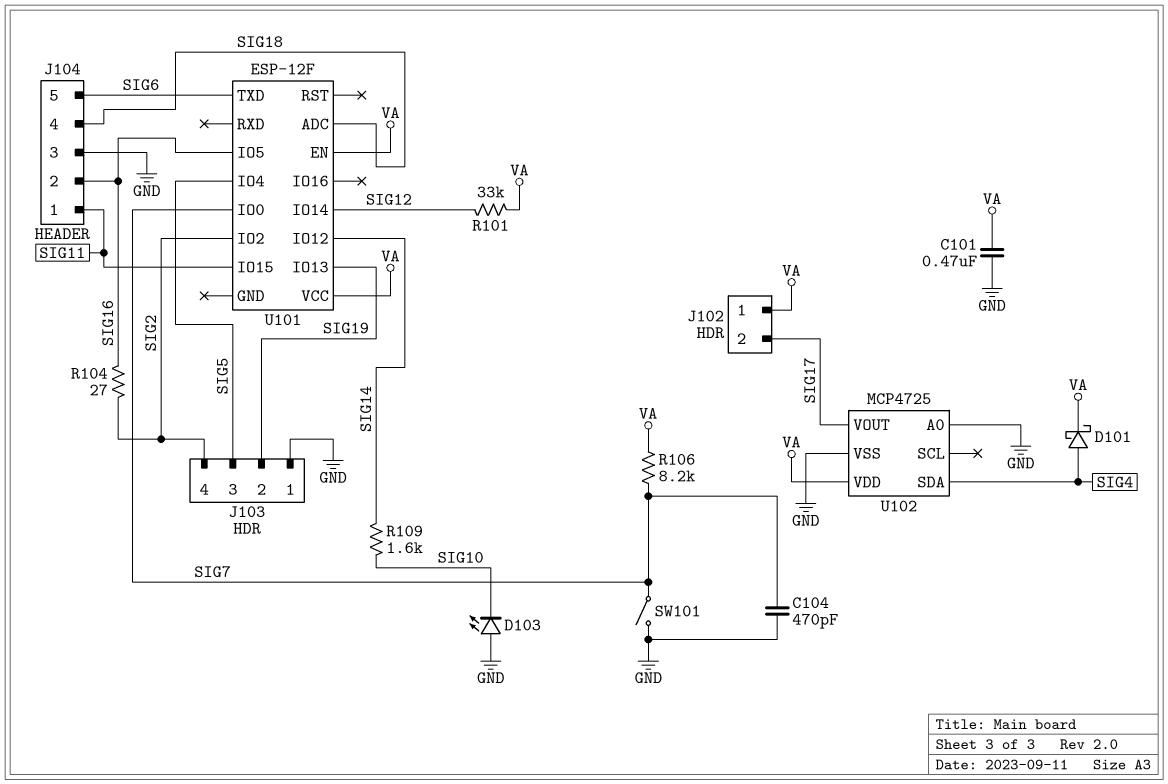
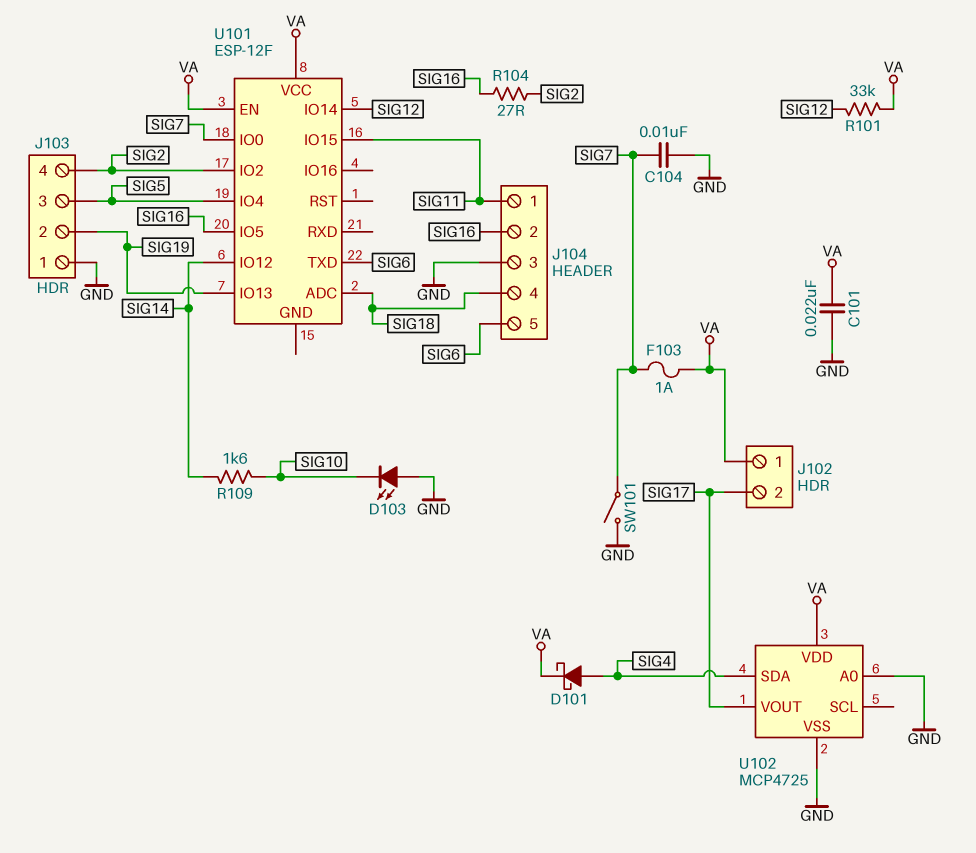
C101: 470nF (GND, VA) -> 22nF (GND, VA)
C104: 470pF (GND, SIG7) -> 10nF (GND, SIG7)
F103: none -> 1A (SIG7, VA)
R106: 8.2k (SIG7, VA) -> none

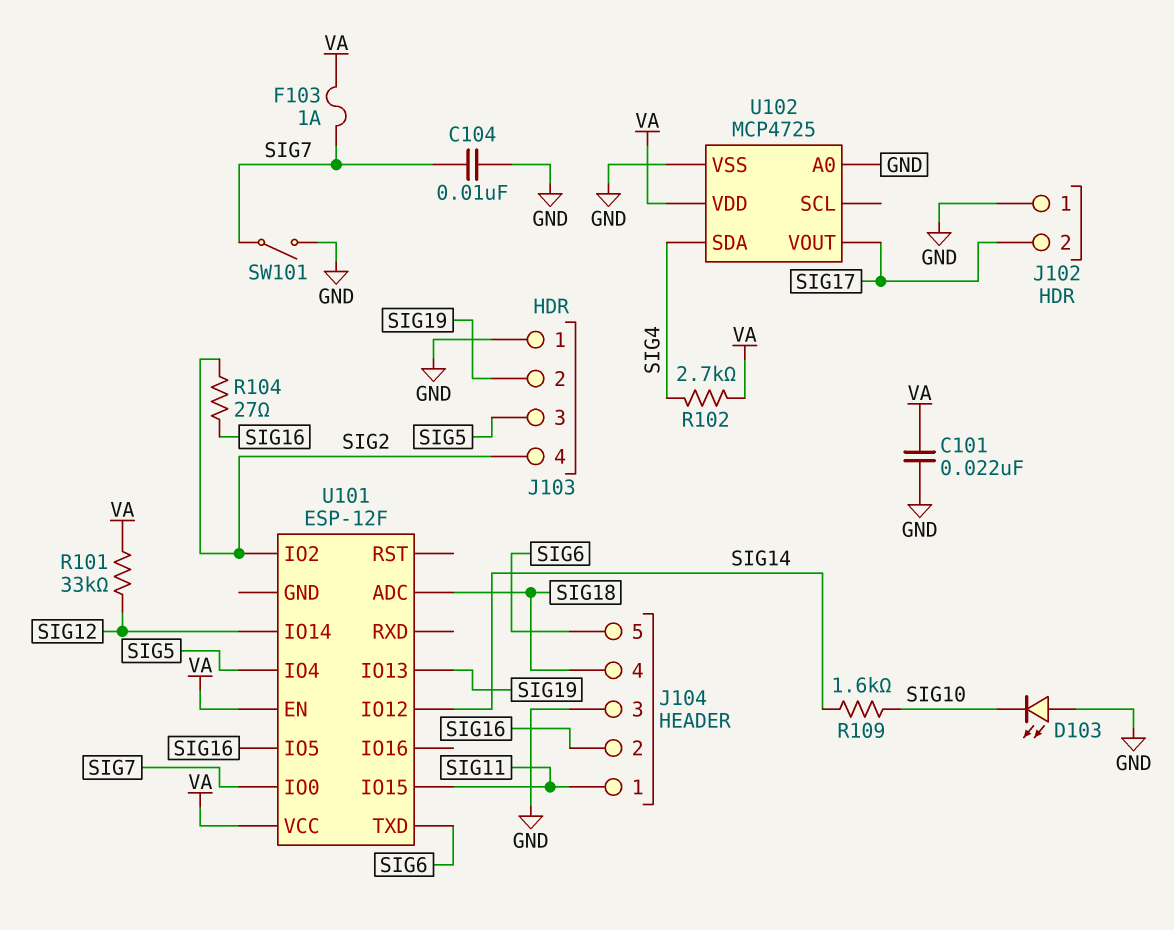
D101: schottky (A SIG4, K VA) -> none
J102 pin 1: VA -> GND
R102: none -> 2.7k (SIG4, VA)

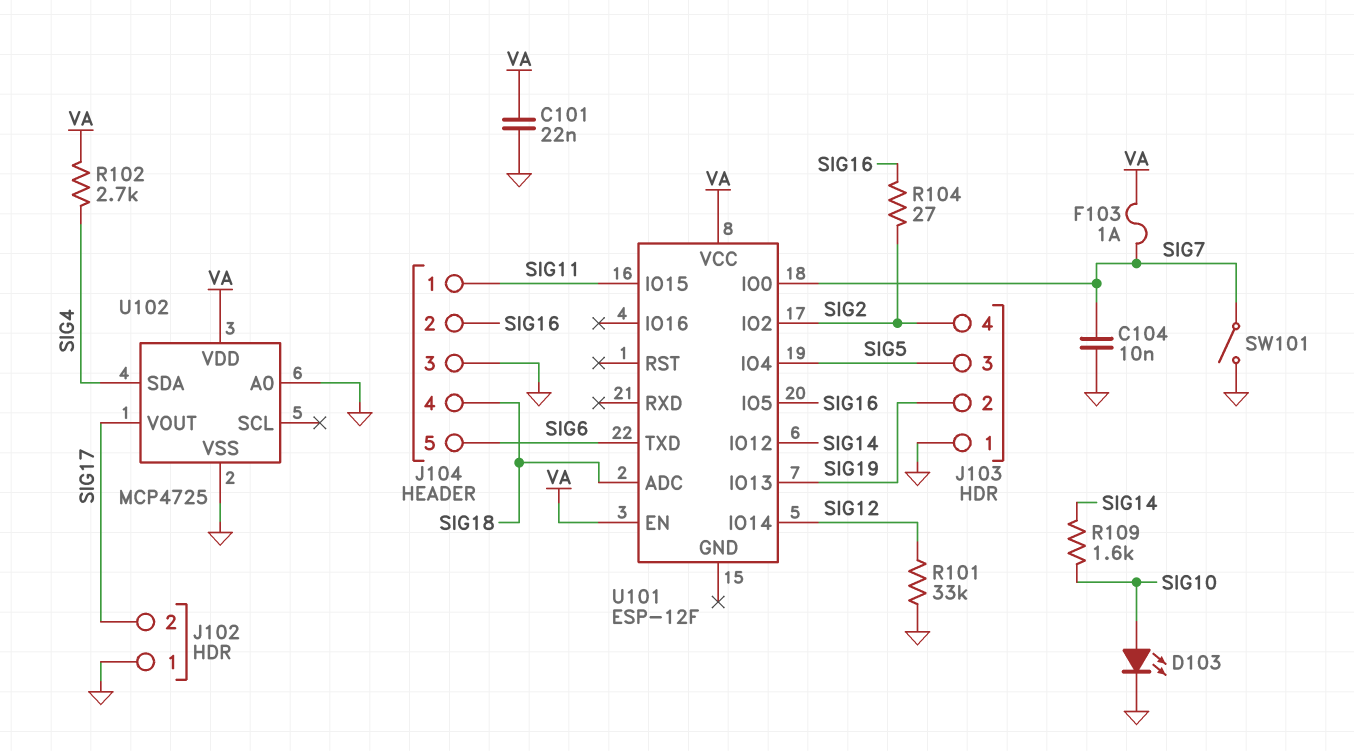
D103: LED (A GND, K SIG10) -> LED (A SIG10, K GND)
R101: 33k (SIG12, VA) -> 33k (GND, SIG12)

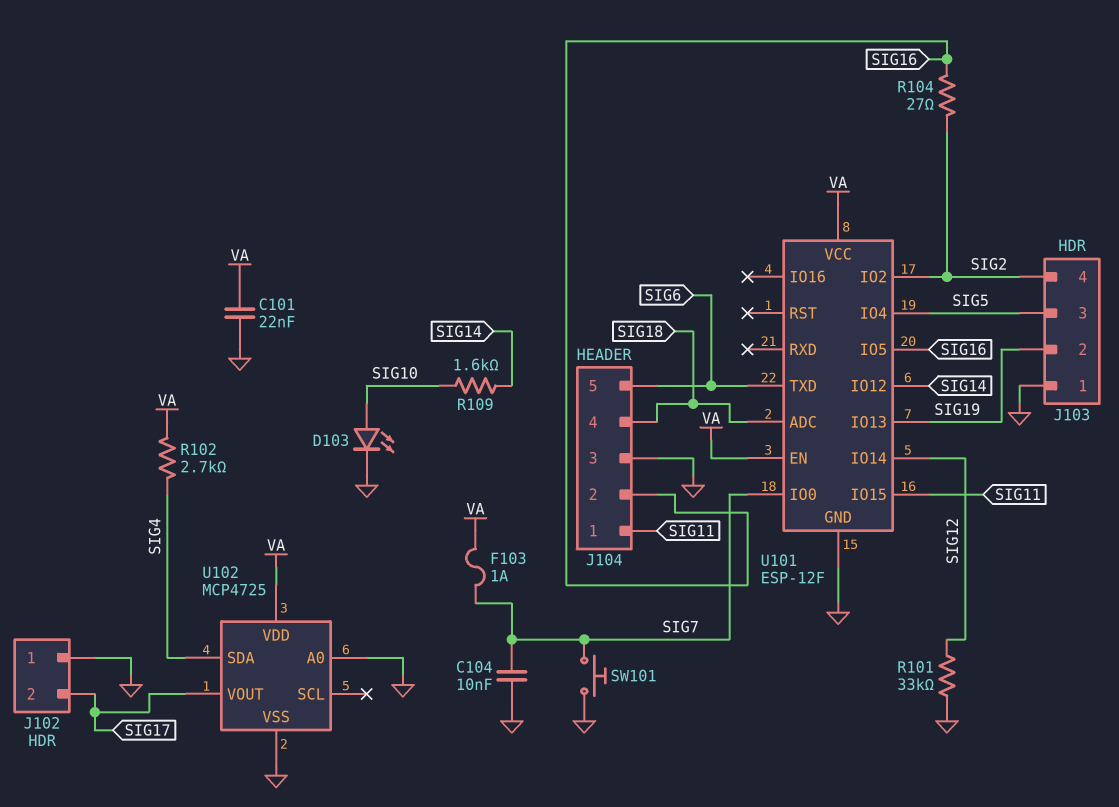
SW101: switch (GND, SIG7) -> button (GND, SIG7)
U101 pin GND: none -> GND

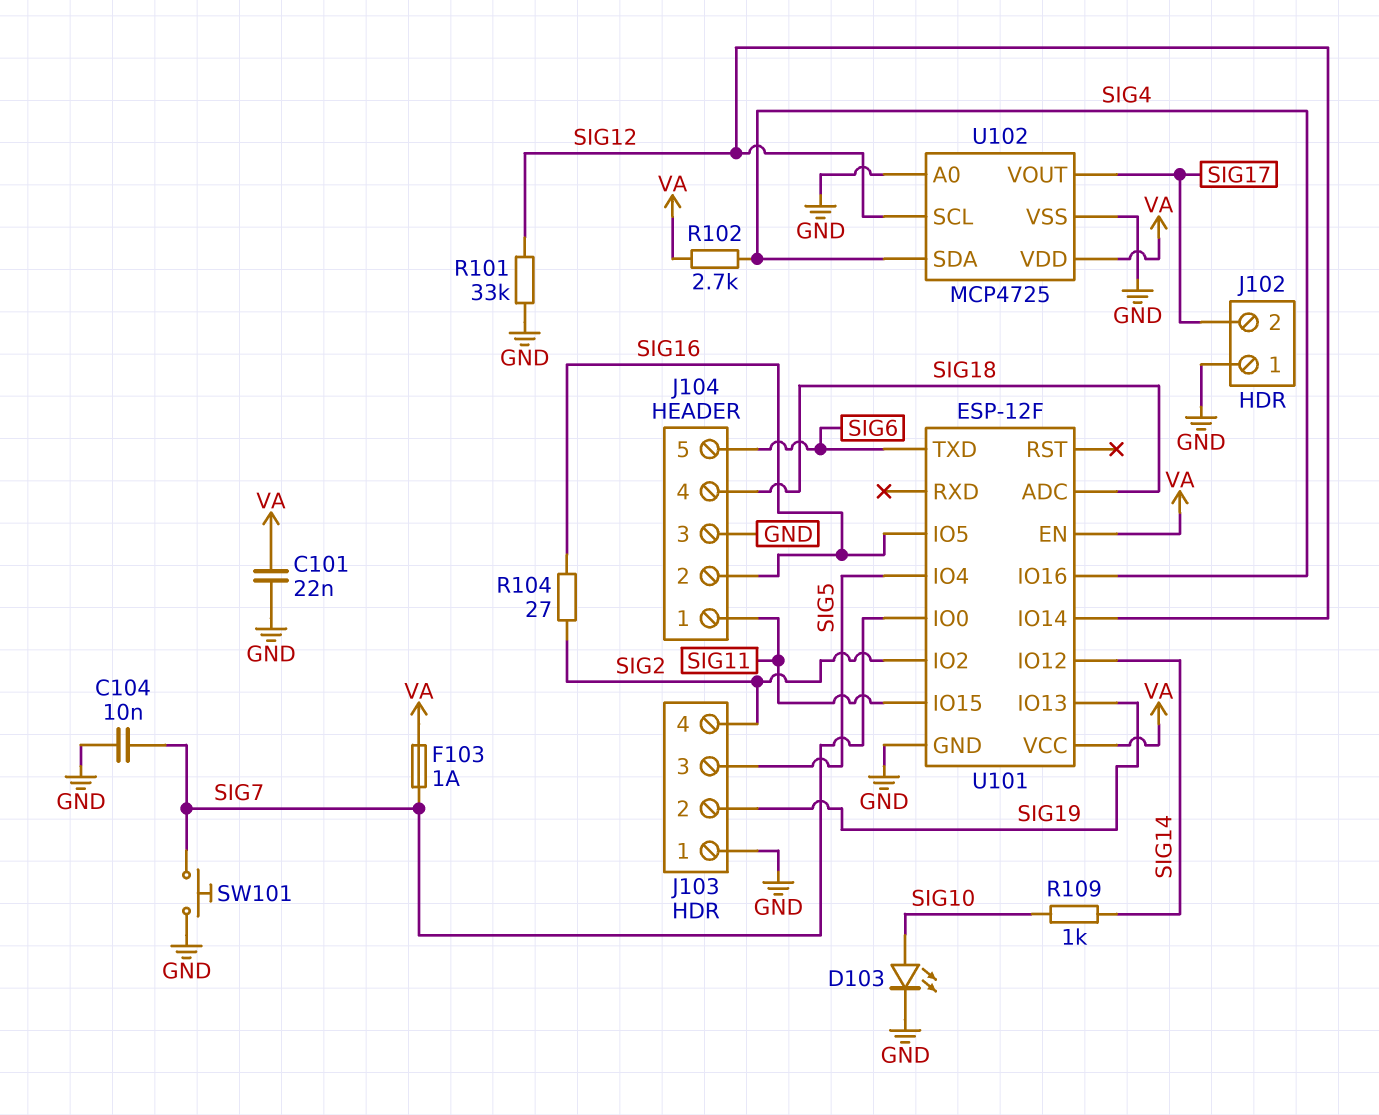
R109: 1.6k (SIG10, SIG14) -> 1k (SIG10, SIG14)
U101 pin IO16: none -> SIG4
U102 pin SCL: none -> SIG12

